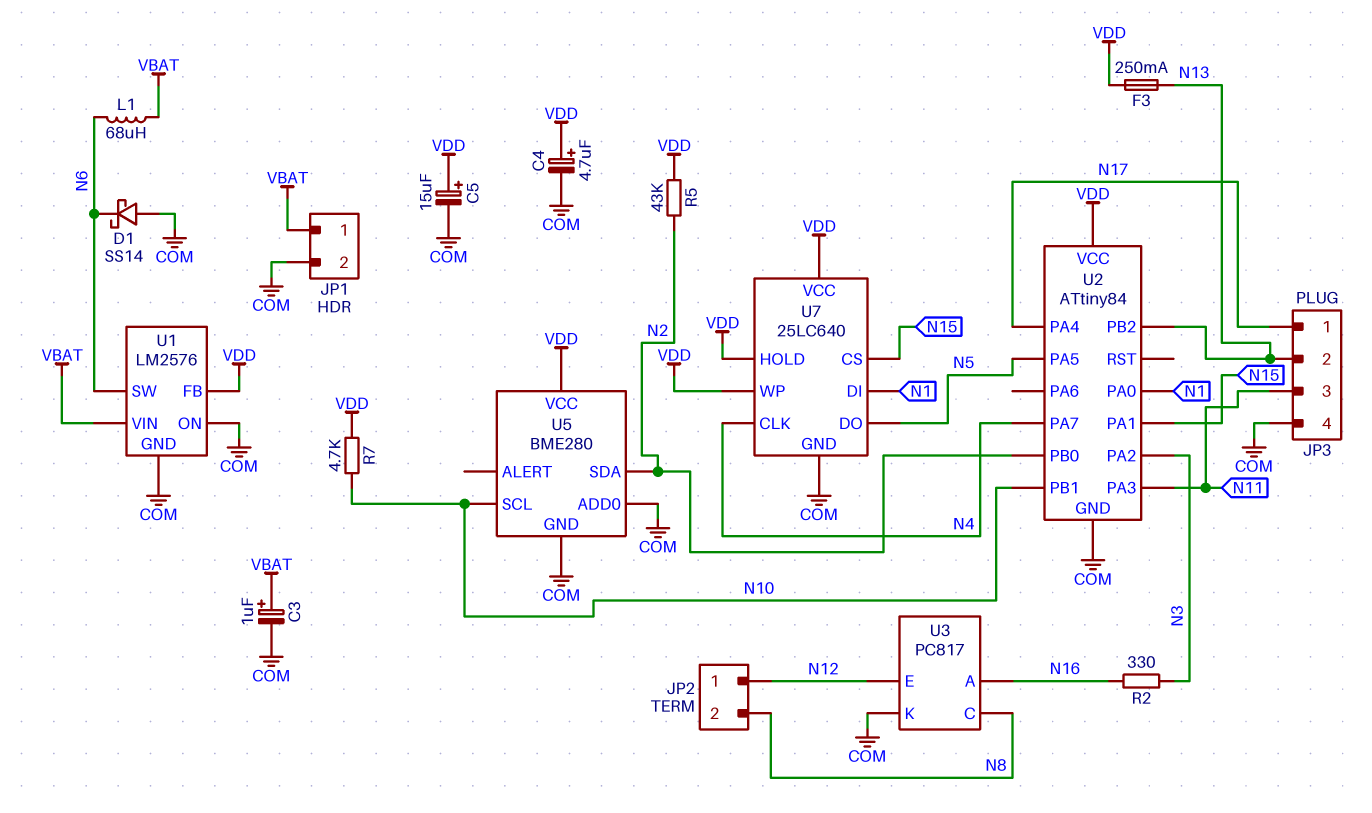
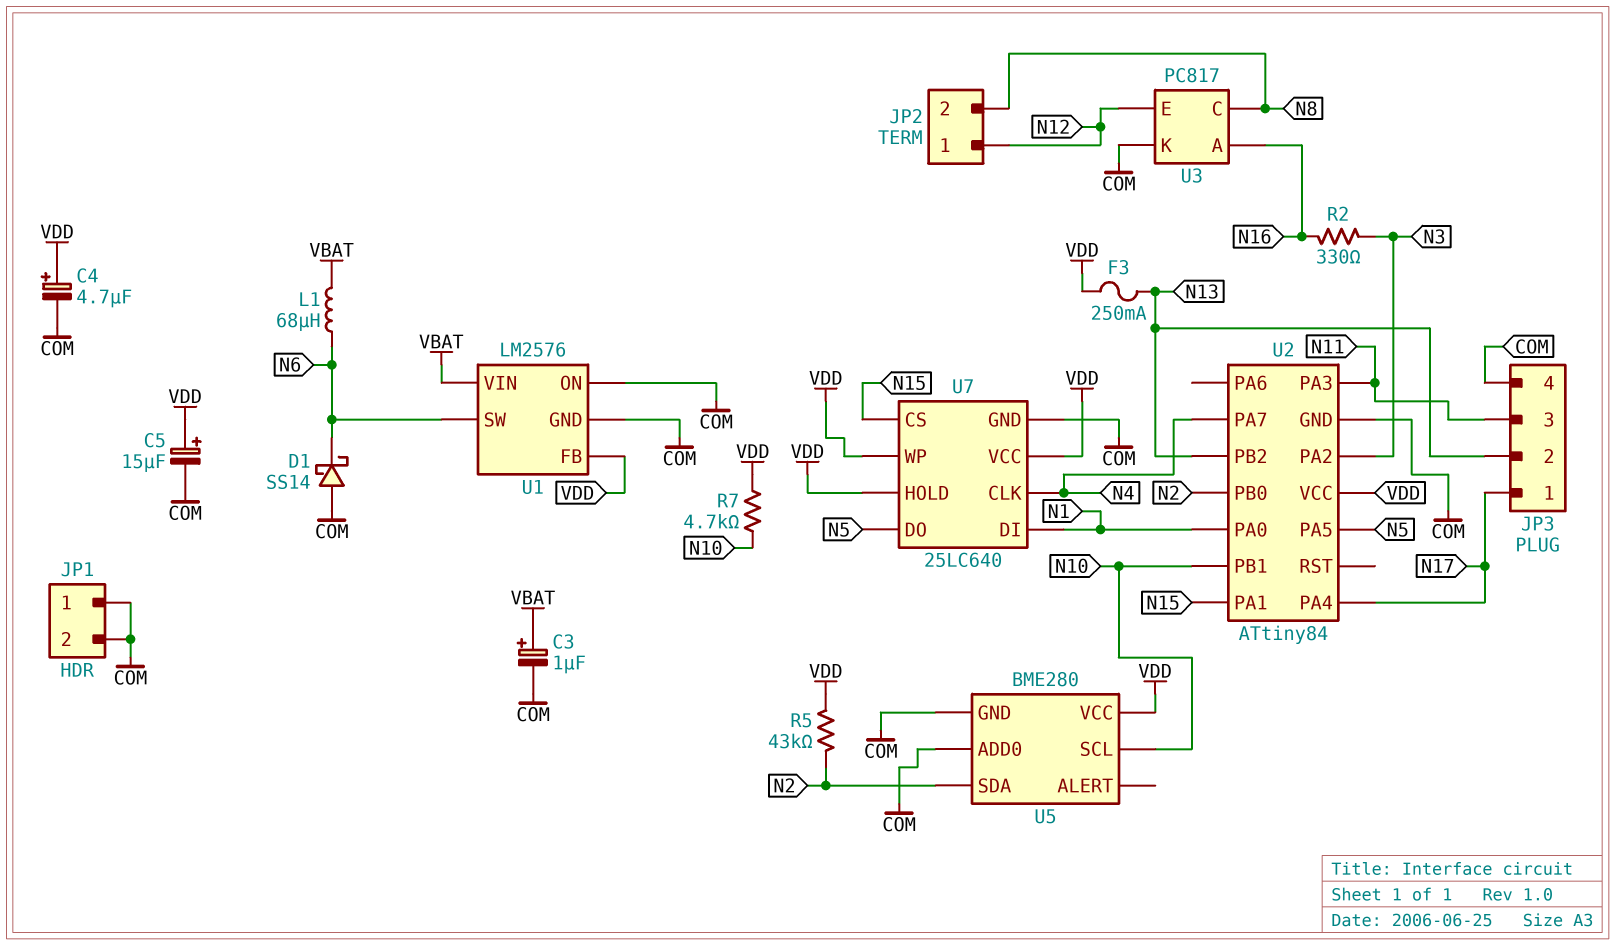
JP1 pin 1: VBAT -> COM

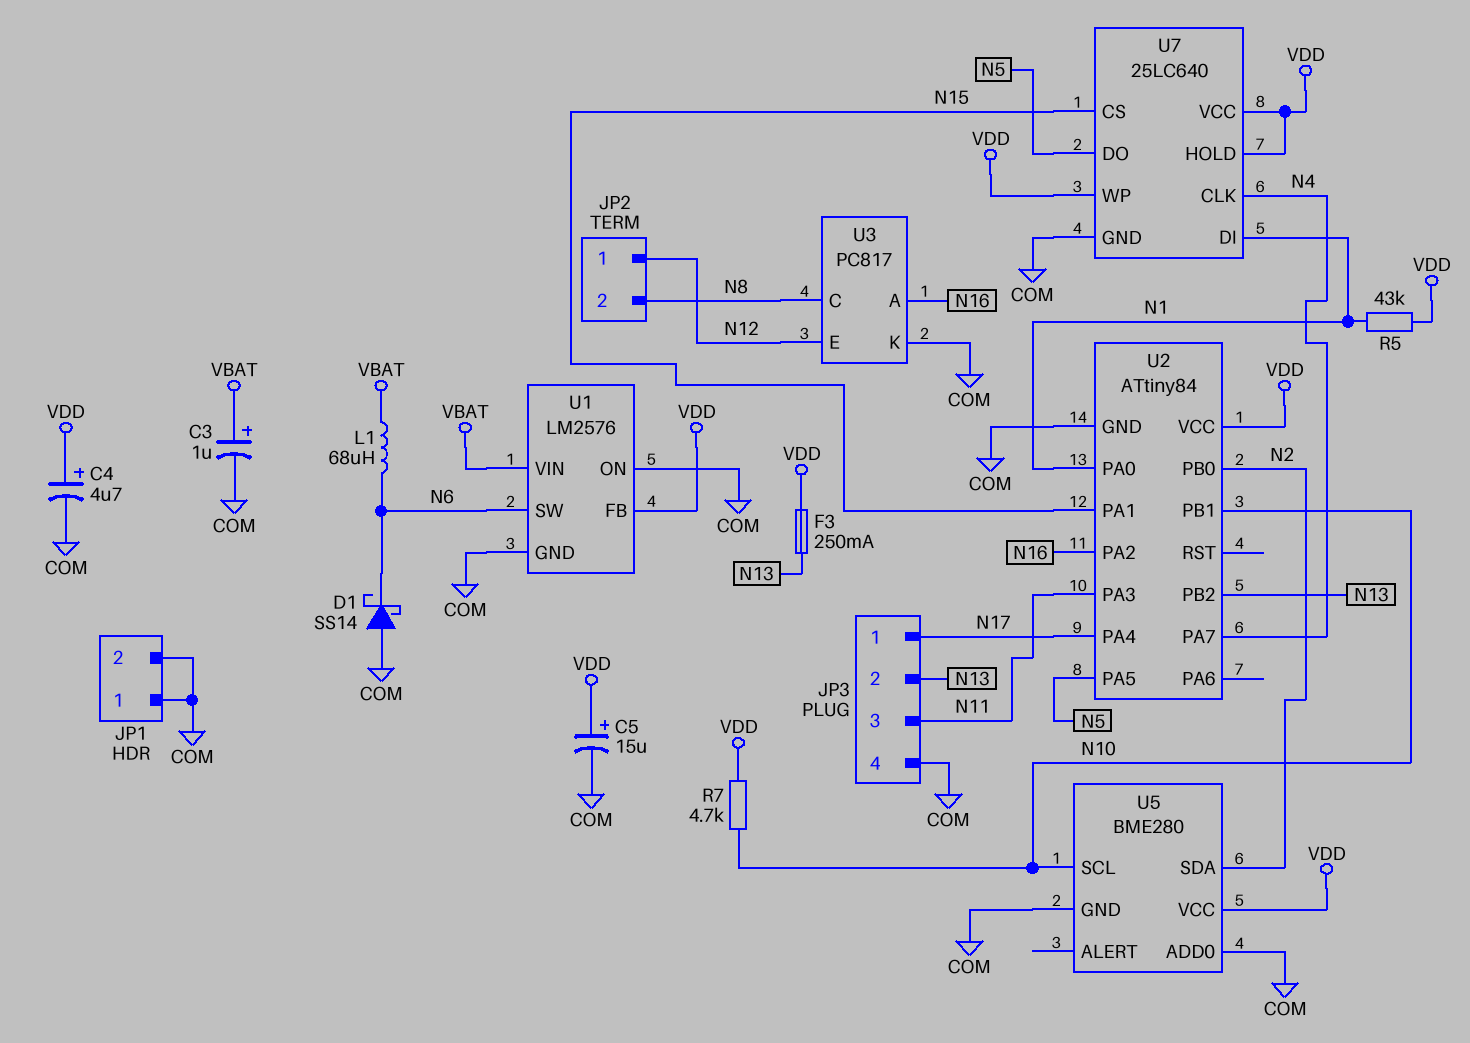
R2: 330 (N3, N16) -> none
R5: 43k (N2, VDD) -> 43k (N1, VDD)
U2 pin PA2: N3 -> N16

